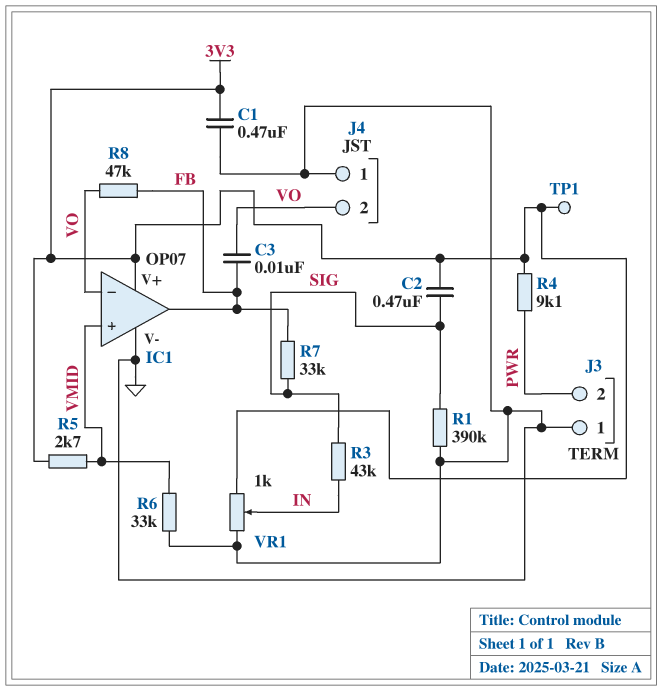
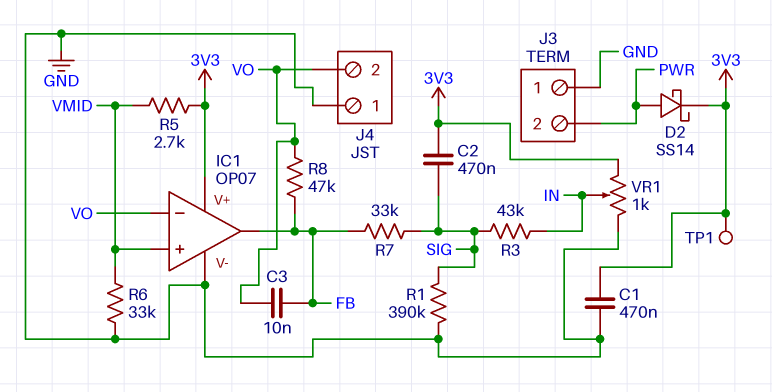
D2: none -> schottky SS14 (A PWR, K 3V3)
R4: 9.1k (3V3, PWR) -> none

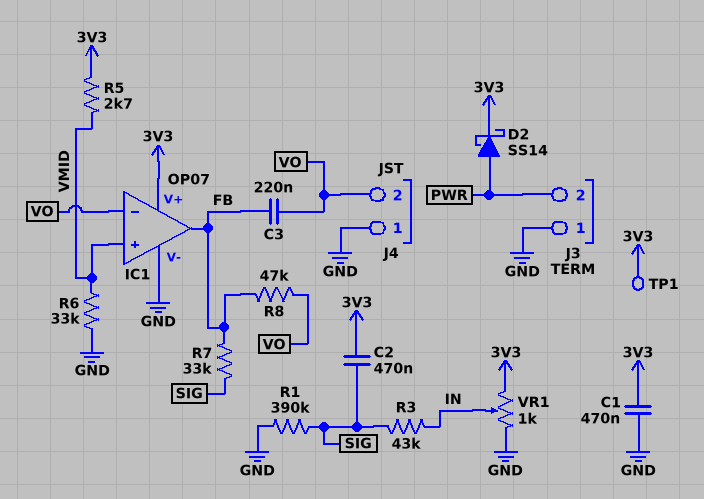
C3: 10nF (FB, VO) -> 220nF (FB, VO)

